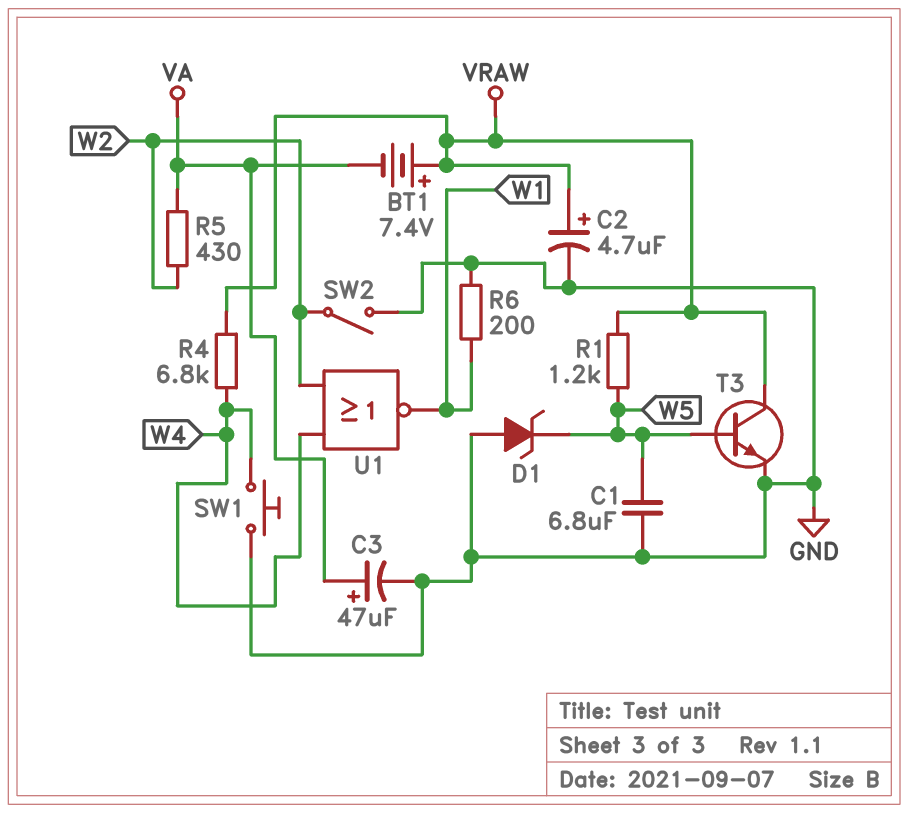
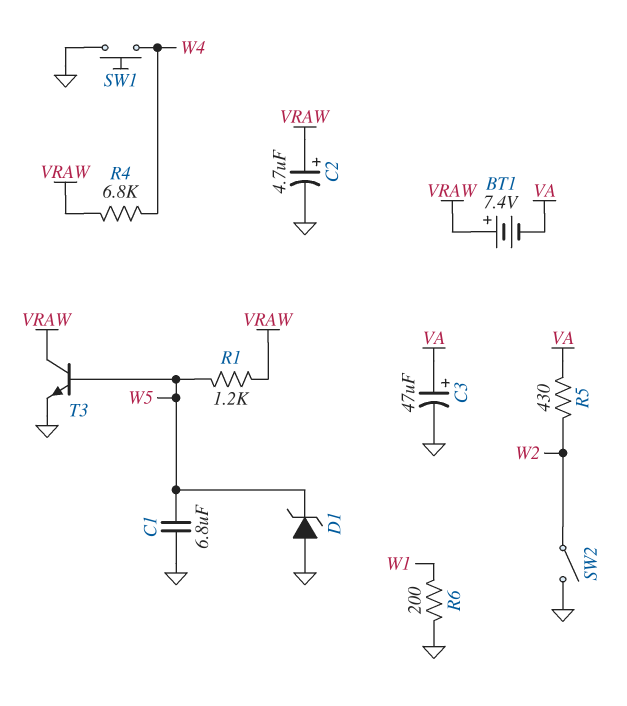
U1: NOR (in W2, in W4, out W1) -> none

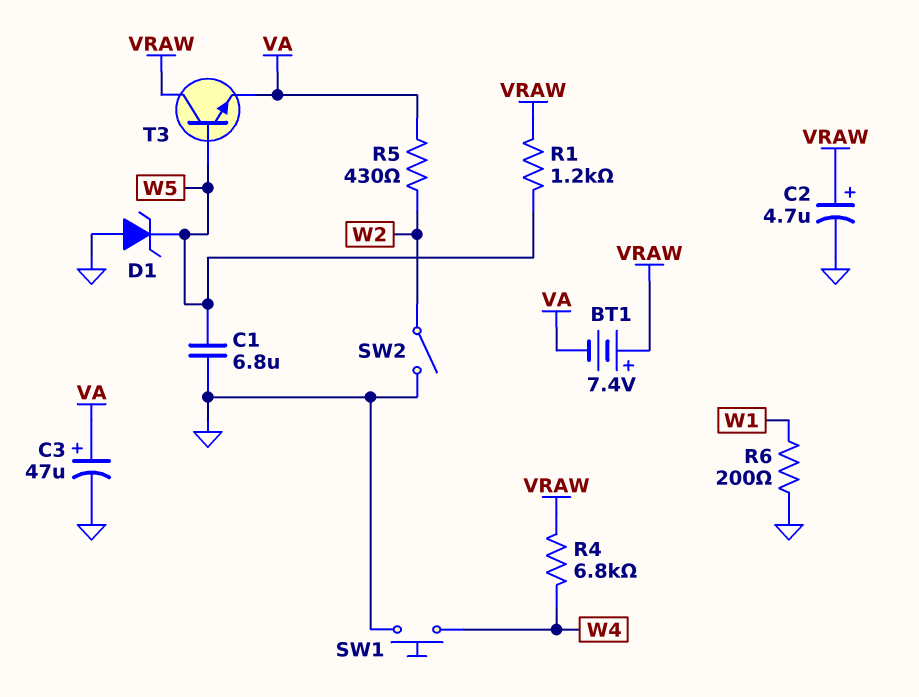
T3: NPN (B W5, C VRAW, E GND) -> NPN (B W5, C VRAW, E VA)

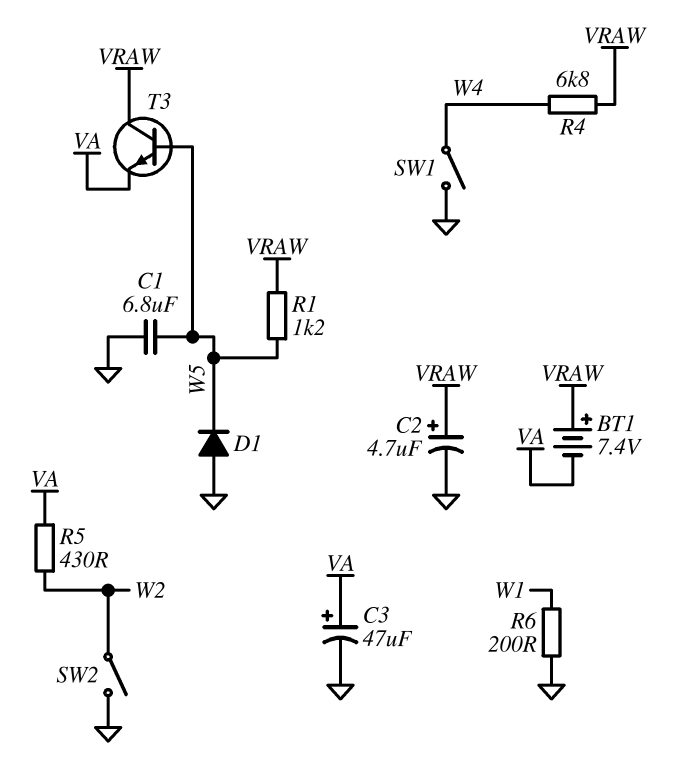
D1: zener (A GND, K W5) -> diode (A GND, K W5)
SW1: button (GND, W4) -> switch (GND, W4)

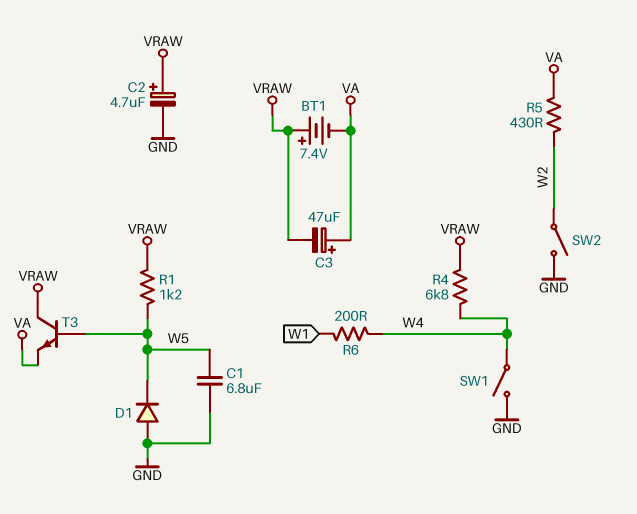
C3: 47uF (plus VA, minus GND) -> 47uF (plus VA, minus VRAW)
R6: 200 (GND, W1) -> 200 (W1, W4)

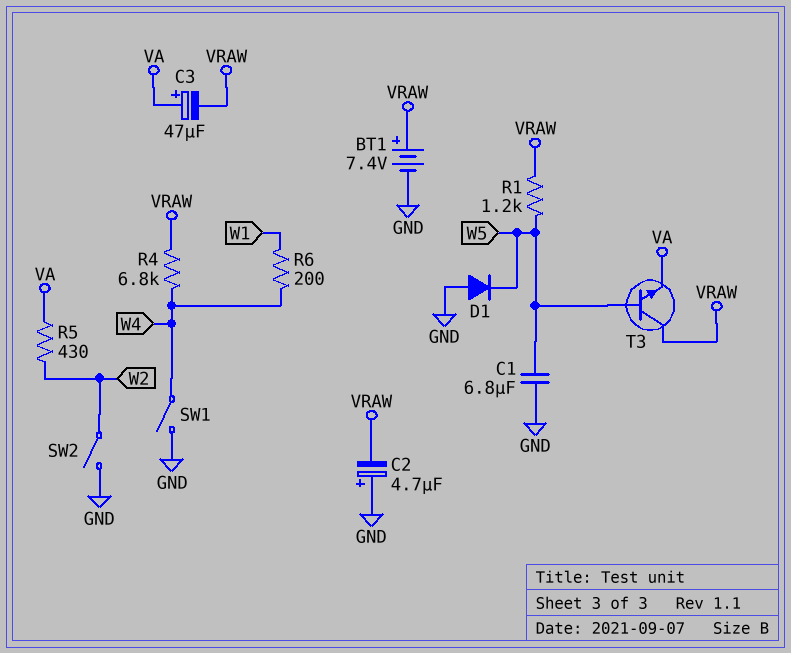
BT1: 7.4V (plus VRAW, minus VA) -> 7.4V (plus VRAW, minus GND)
C2: 4.7uF (plus VRAW, minus GND) -> 4.7uF (plus GND, minus VRAW)

